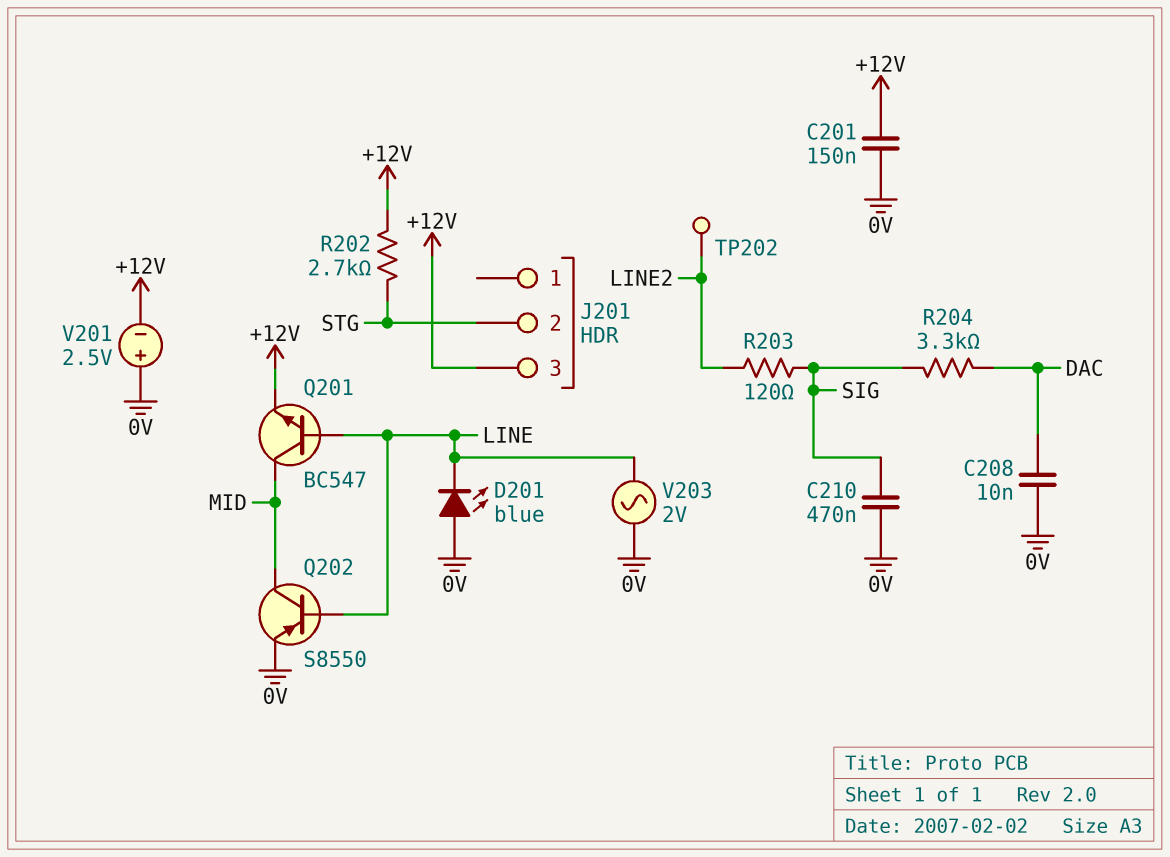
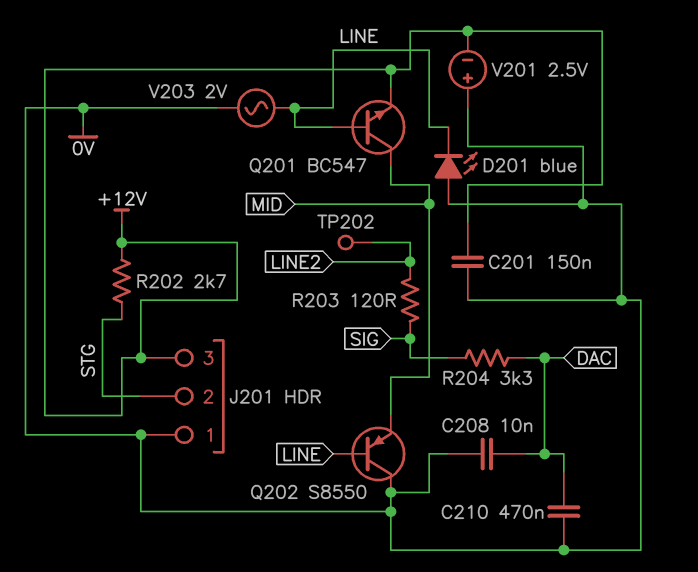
C210: 470nF (0V, SIG) -> 470nF (0V, DAC)
J201 pin 1: none -> 0V
Q202: PNP S8550 (B LINE, C MID, E 0V) -> PNP S8550 (B LINE, C 0V, E MID)

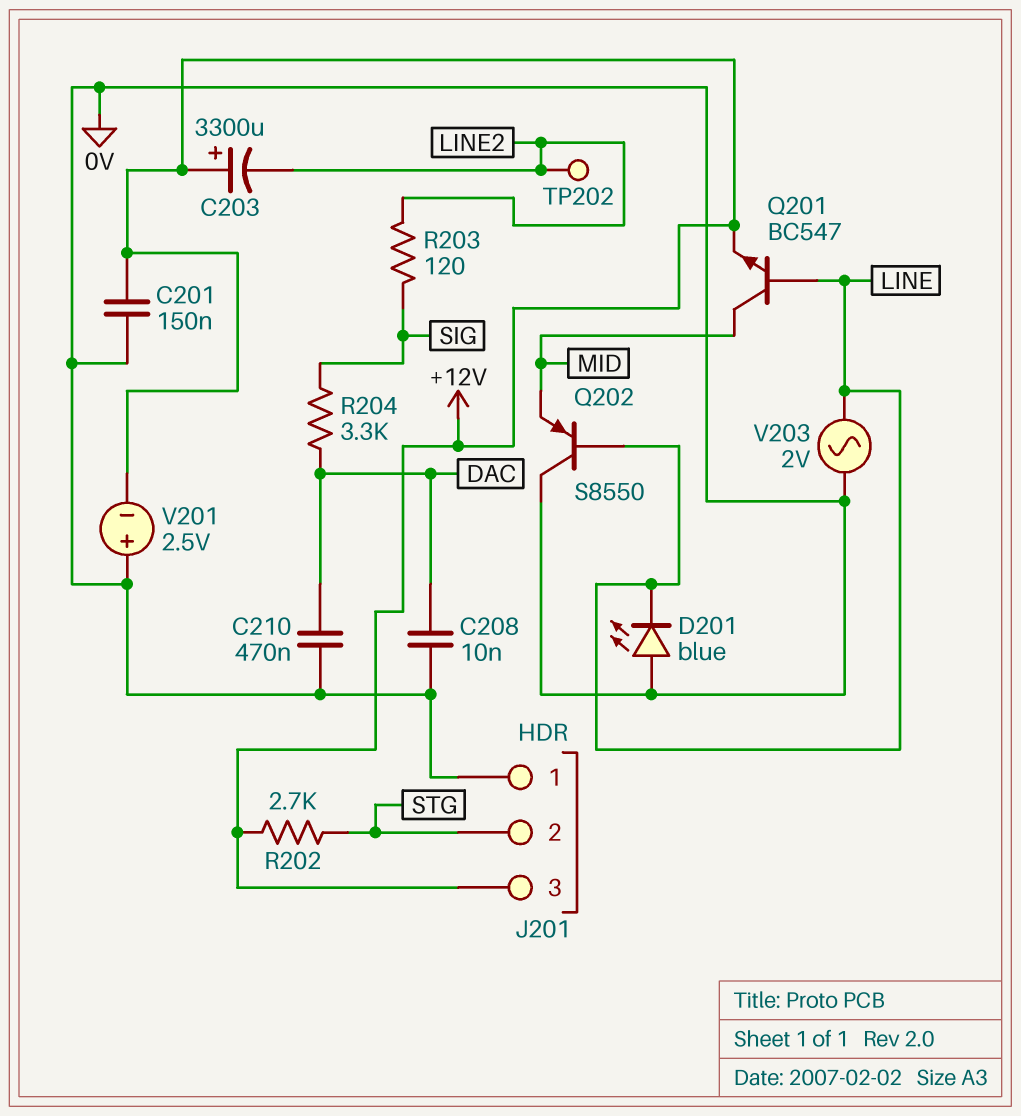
C203: none -> 3300uF (plus +12V, minus LINE2)

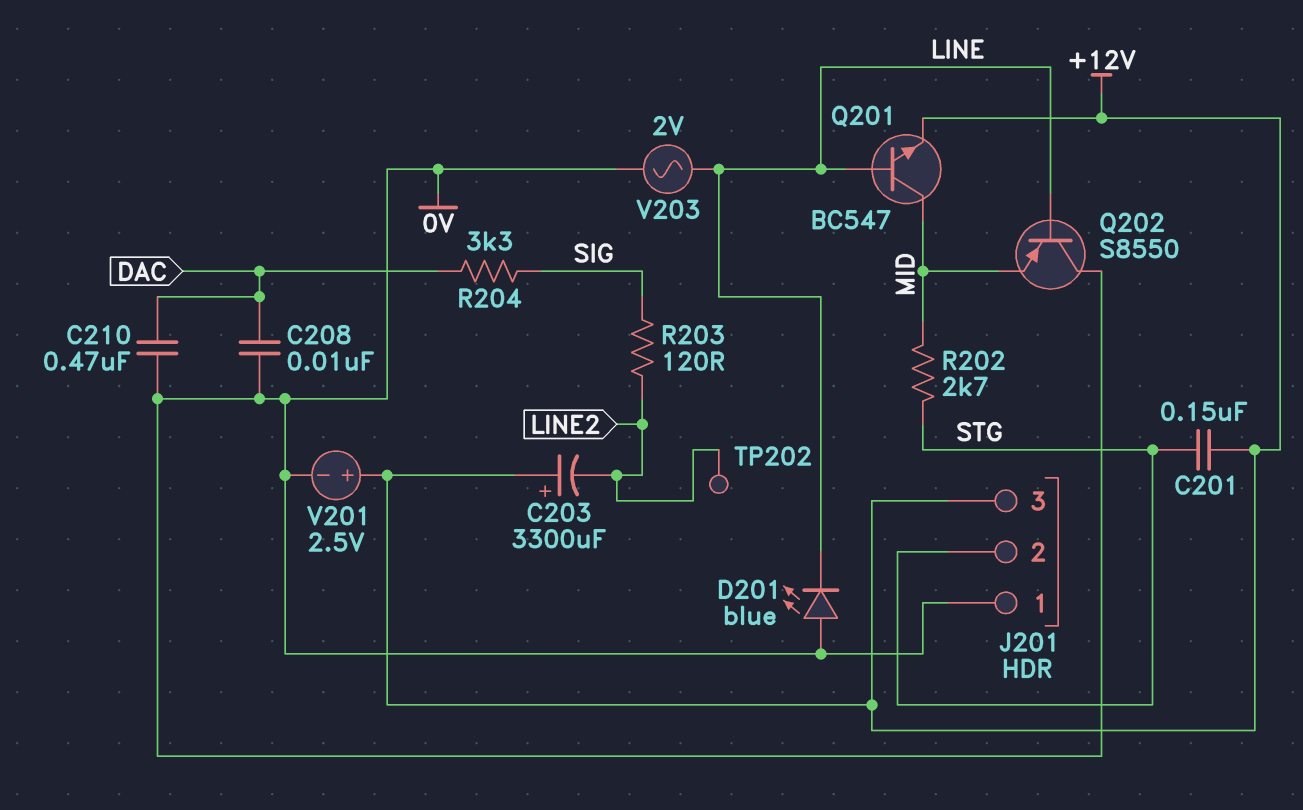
C201: 150nF (+12V, 0V) -> 150nF (+12V, STG)
R202: 2.7k (+12V, STG) -> 2.7k (MID, STG)
V201: 2.5V (plus 0V, minus +12V) -> 2.5V (plus +12V, minus 0V)

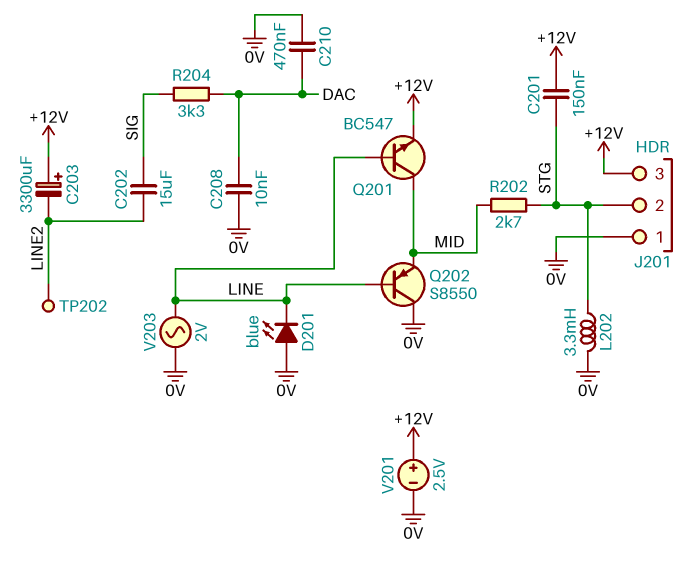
C202: none -> 15uF (LINE2, SIG)
L202: none -> 3.3mH (0V, STG)
R203: 120 (LINE2, SIG) -> none

